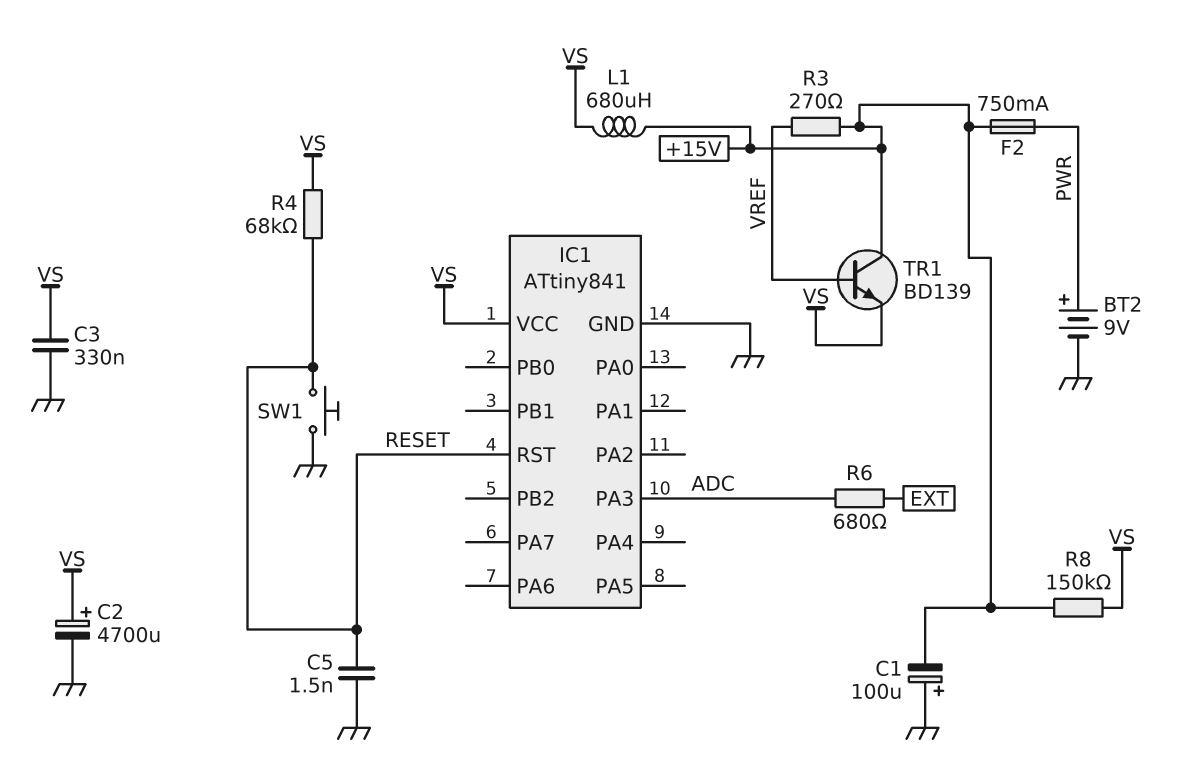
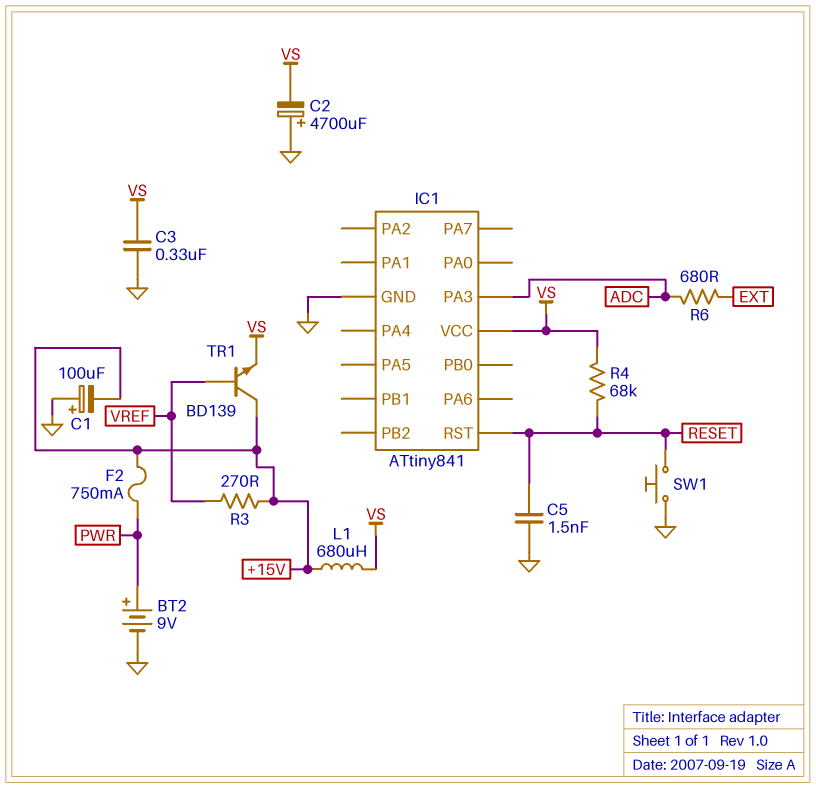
C2: 4700uF (plus VS, minus GND) -> 4700uF (plus GND, minus VS)
R8: 150k (+15V, VS) -> none

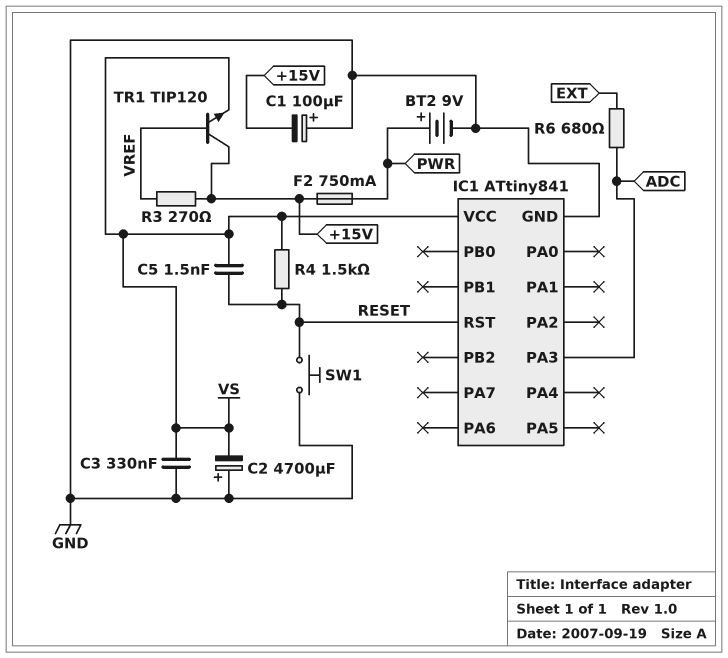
C5: 1.5nF (GND, RESET) -> 1.5nF (RESET, VS)
L1: 680uH (+15V, VS) -> none
R4: 68k (RESET, VS) -> 1.5k (RESET, VS)
TR1: NPN BD139 (B VREF, C +15V, E VS) -> NPN TIP120 (B VREF, C +15V, E VS)

